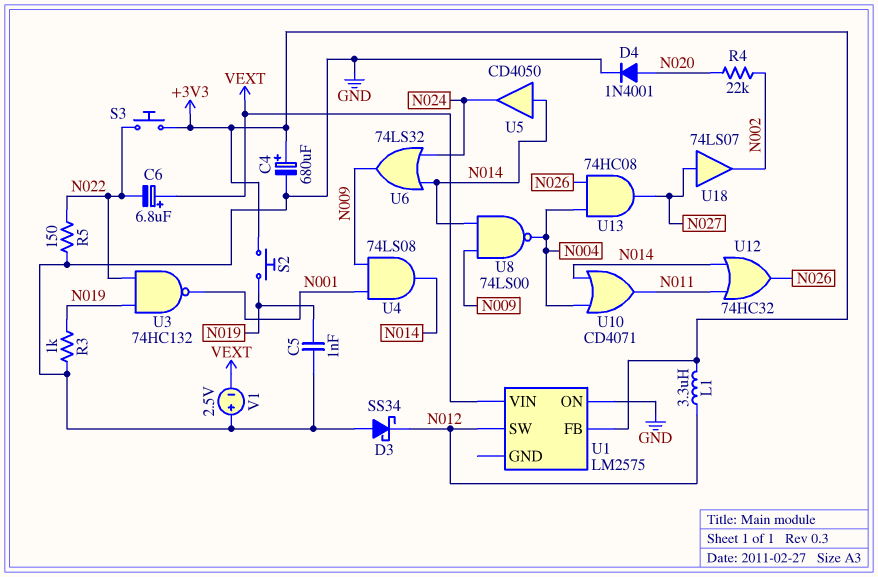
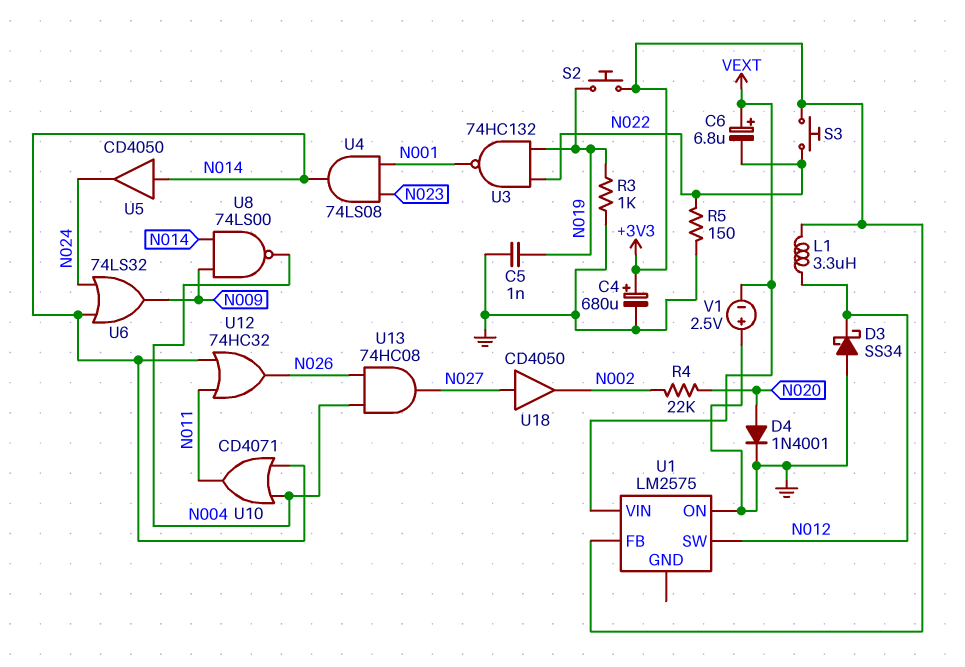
U4: AND 74LS08 (in N001, in N009, out N014) -> AND 74LS08 (in N001, in N023, out N014)
U18: buffer 74LS07 (in N027, out N002) -> buffer CD4050 (in N027, out N002)

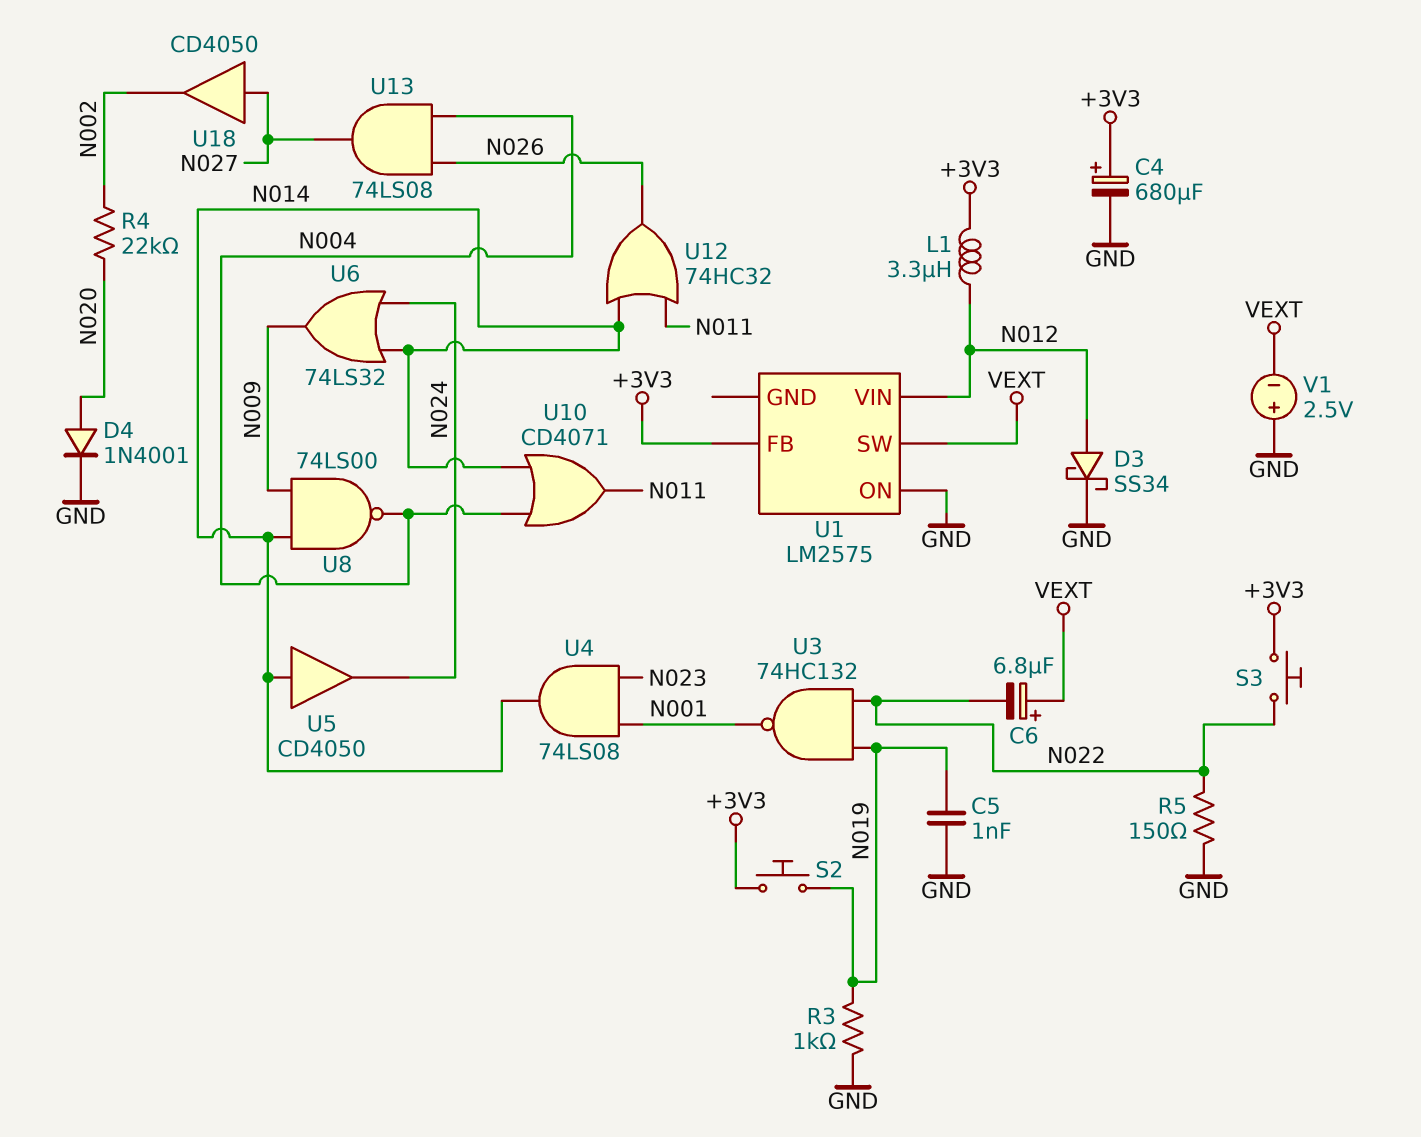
D3: schottky SS34 (A GND, K N012) -> schottky SS34 (A N012, K GND)
U1 pin SW: N012 -> VEXT
U1 pin VIN: VEXT -> N012
U13: AND 74HC08 (in N004, in N026, out N027) -> AND 74LS08 (in N004, in N026, out N027)

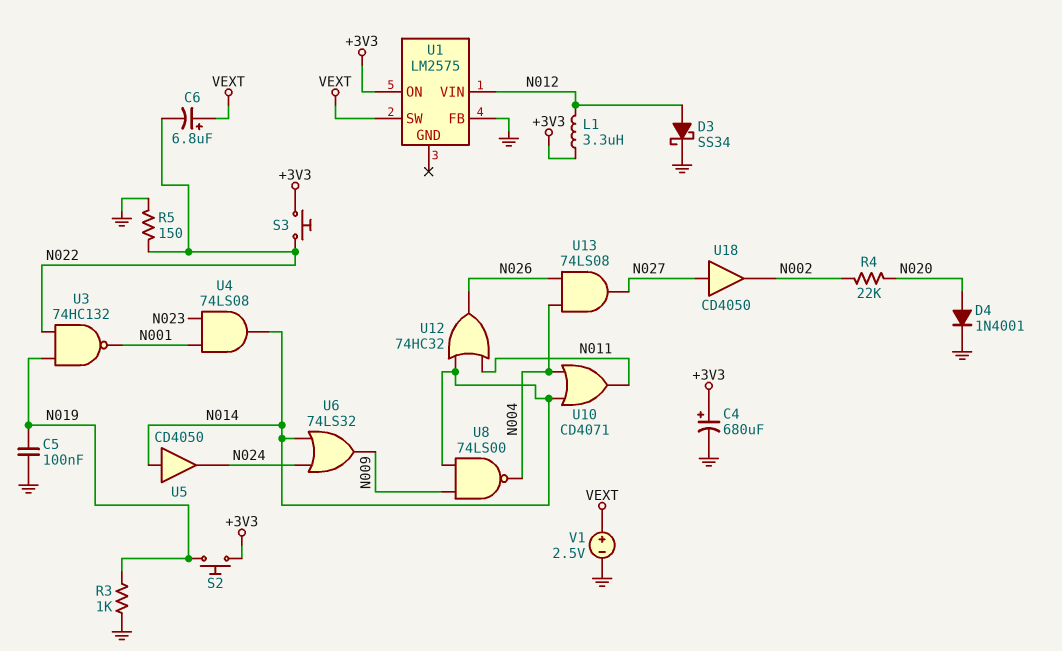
C5: 1nF (GND, N019) -> 100nF (GND, N019)
U1 pin FB: +3V3 -> GND
U1 pin ON: GND -> +3V3
V1: 2.5V (plus GND, minus VEXT) -> 2.5V (plus VEXT, minus GND)

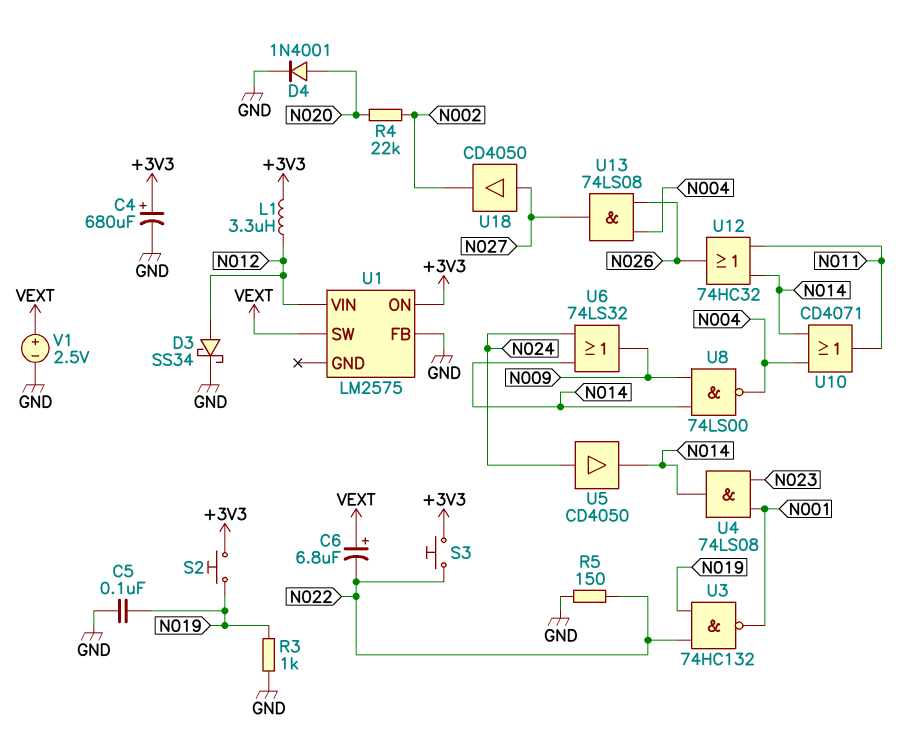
U5: buffer CD4050 (in N014, out N024) -> buffer CD4050 (in N024, out N014)

